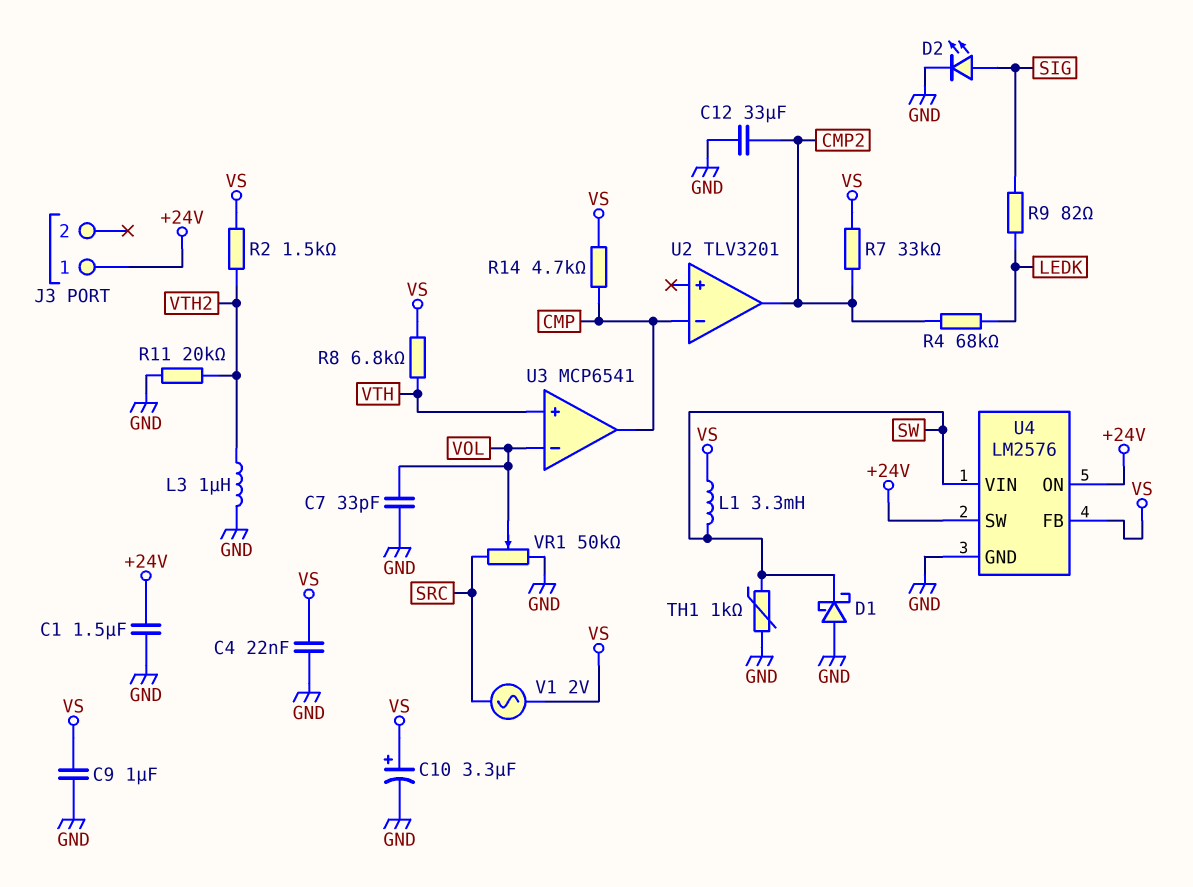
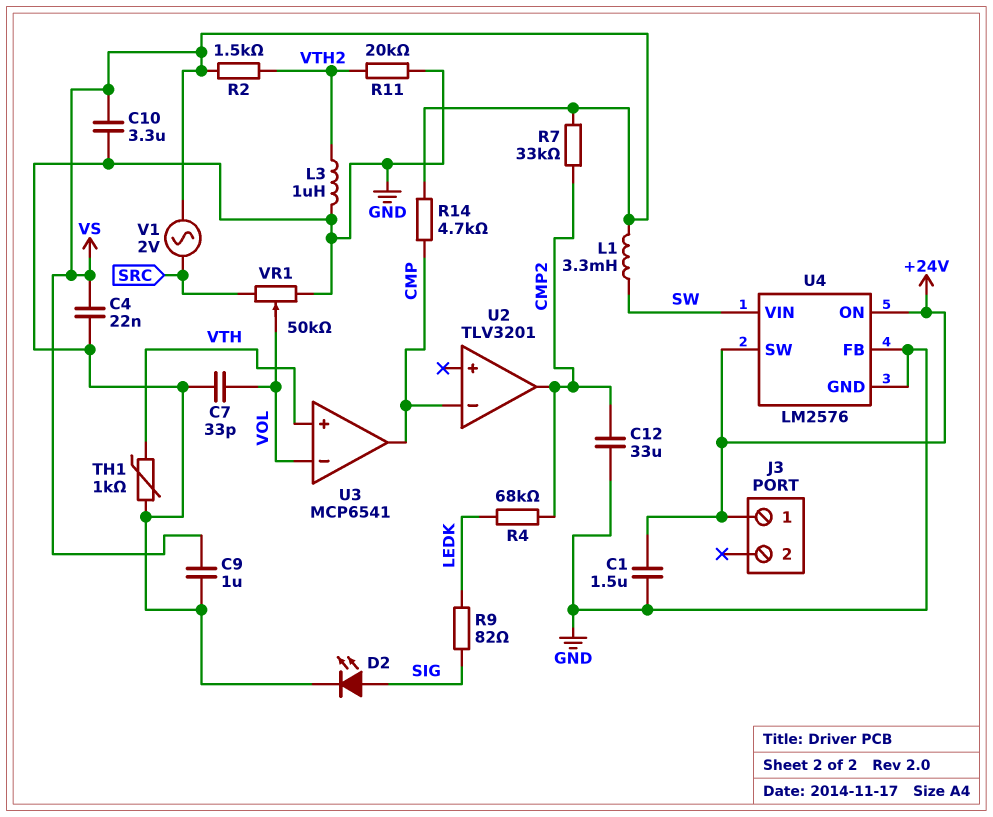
C10: 3.3uF (plus VS, minus GND) -> 3.3uF (GND, VS)
D1: schottky (A GND, K SW) -> none
R8: 6.8k (VS, VTH) -> none
TH1: 1k (GND, SW) -> 1k (GND, VTH)
U4 pin FB: VS -> GND

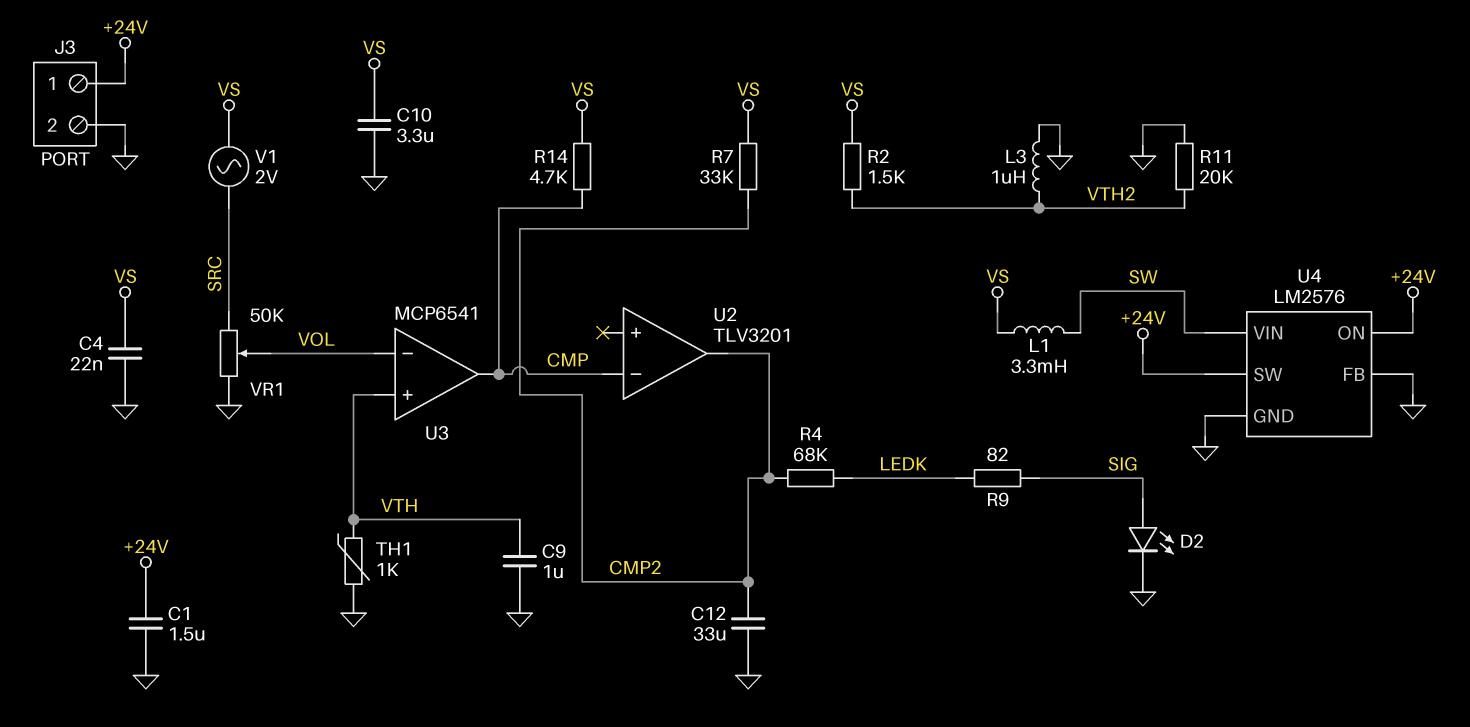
C7: 33pF (GND, VOL) -> none
C9: 1uF (GND, VS) -> 1uF (GND, VTH)
J3 pin 2: none -> GND

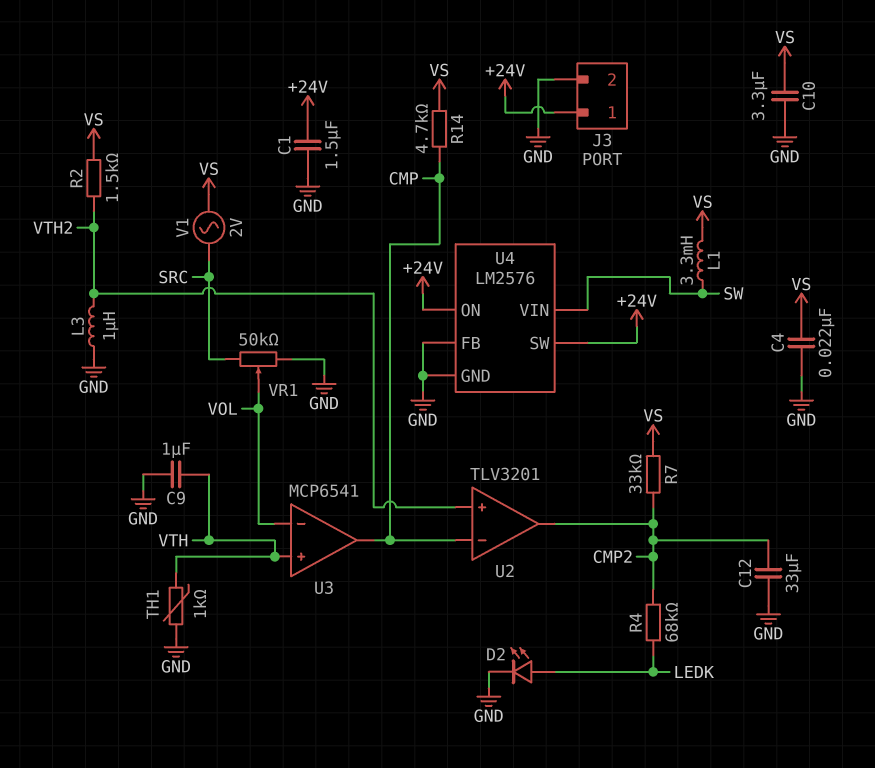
D2: LED (A SIG, K GND) -> LED (A LEDK, K GND)
R9: 82 (LEDK, SIG) -> none
R11: 20k (GND, VTH2) -> none
U2 pin in+: none -> VTH2

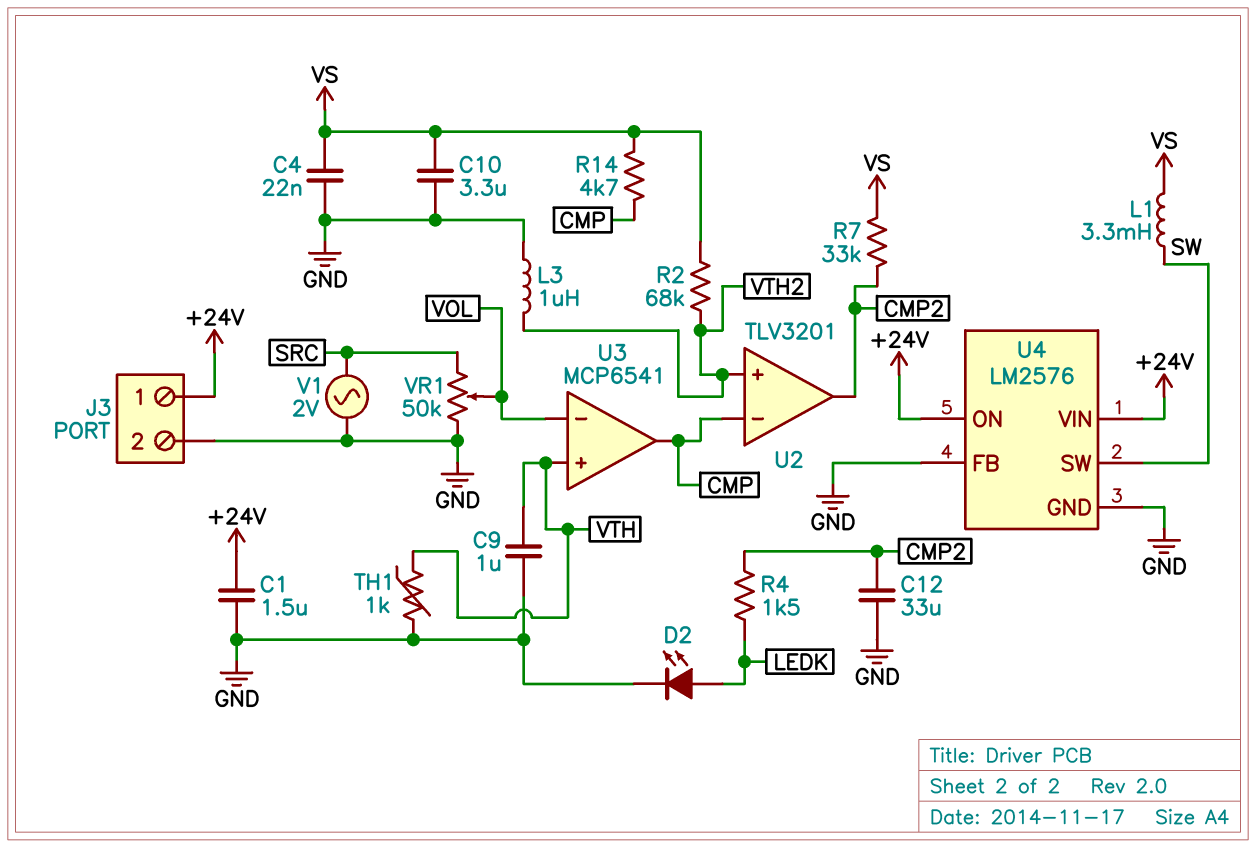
R2: 1.5k (VS, VTH2) -> 68k (VS, VTH2)
R4: 68k (CMP2, LEDK) -> 1.5k (CMP2, LEDK)
U4 pin SW: +24V -> SW
U4 pin VIN: SW -> +24V
V1: AC 2V (SRC, VS) -> AC 2V (GND, SRC)

